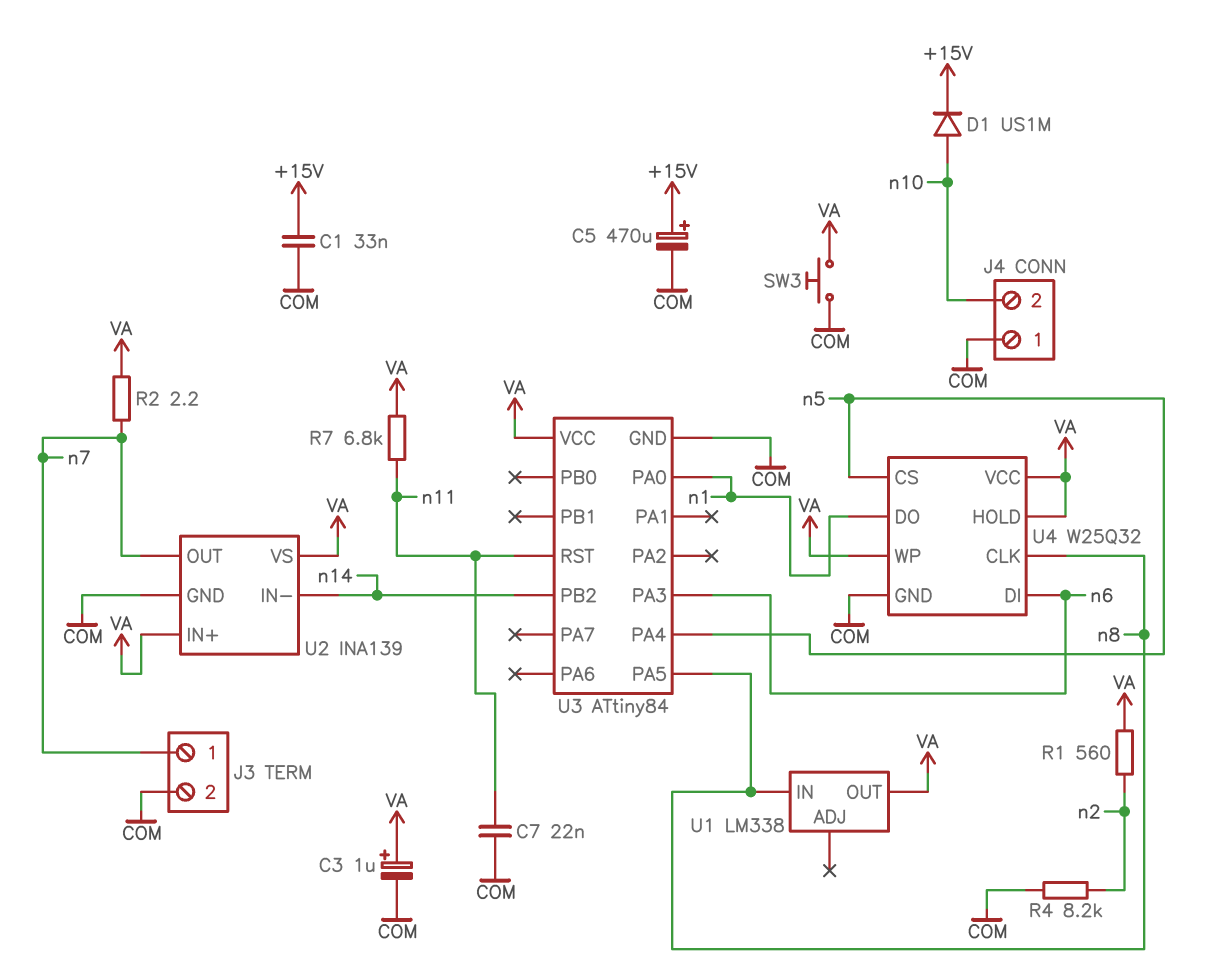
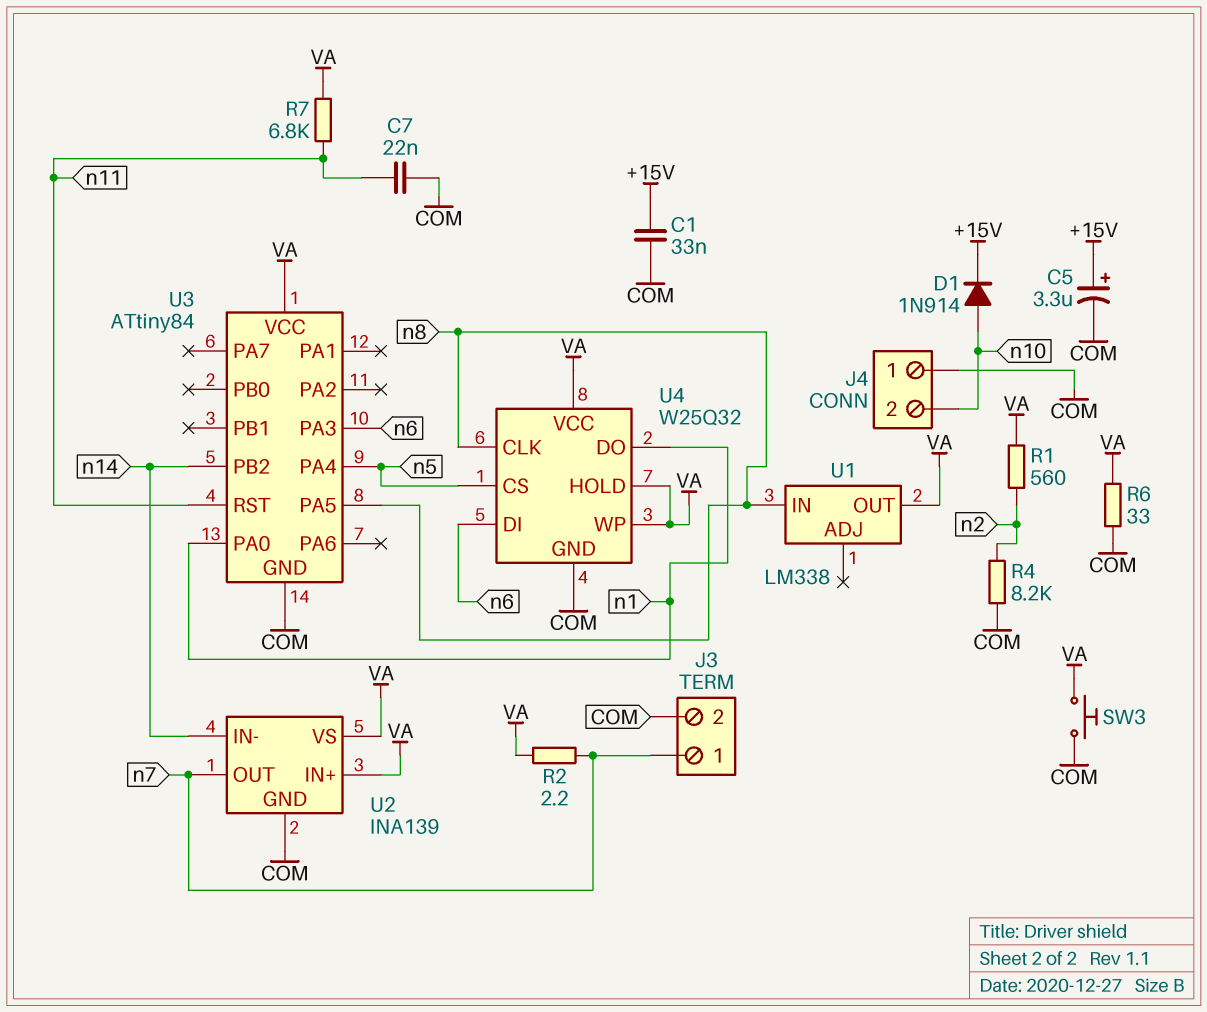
C3: 1uF (plus VA, minus COM) -> none
C5: 470uF (plus +15V, minus COM) -> 3.3uF (plus +15V, minus COM)
D1: diode US1M (A n10, K +15V) -> diode 1N914 (A n10, K +15V)
R6: none -> 33 (COM, VA)

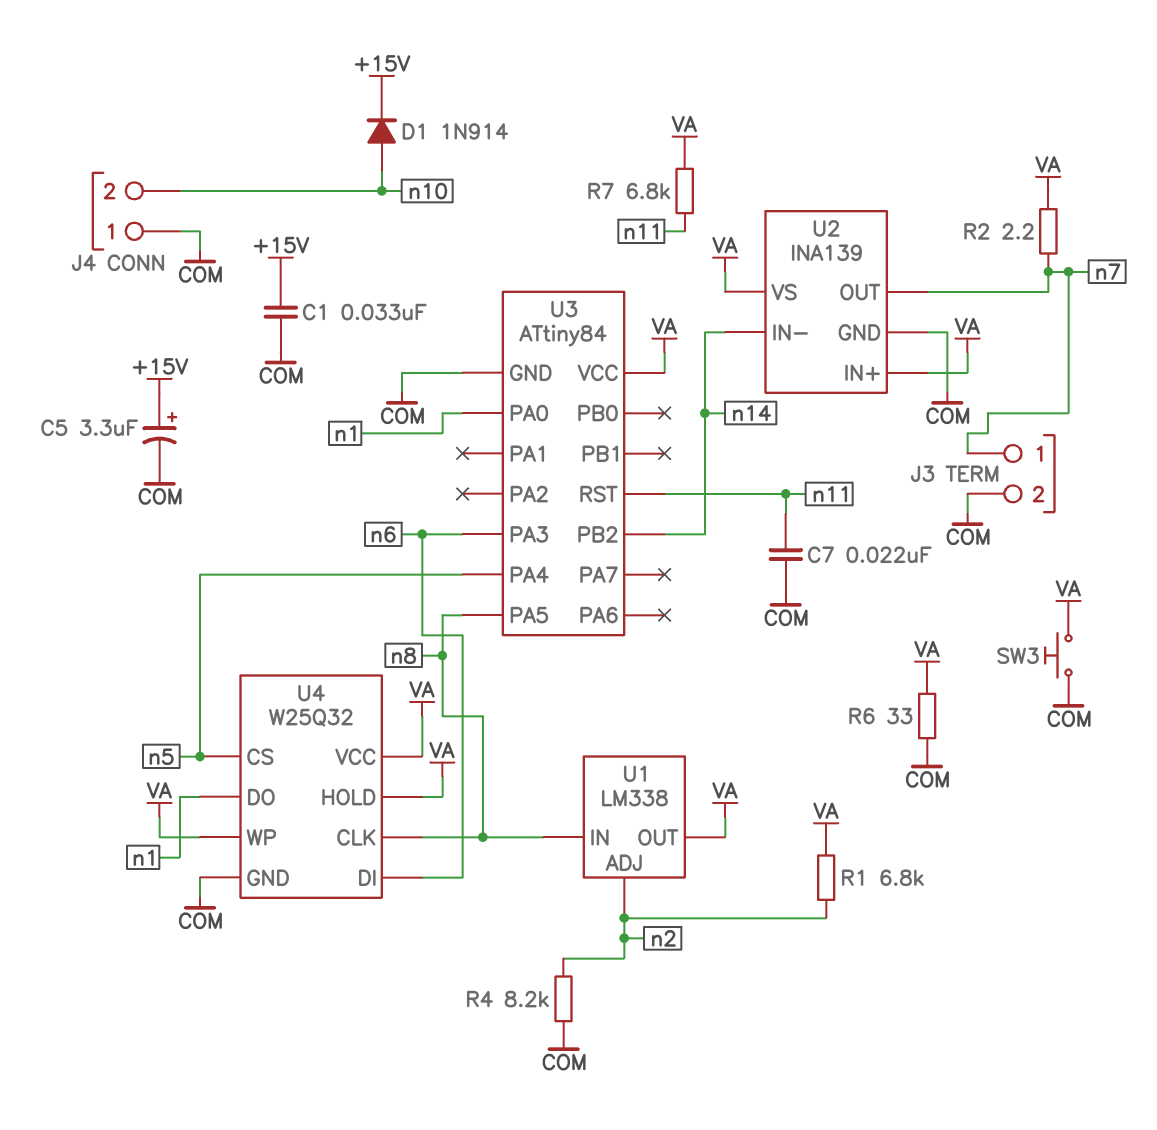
R1: 560 (VA, n2) -> 6.8k (VA, n2)
U1 pin ADJ: none -> n2

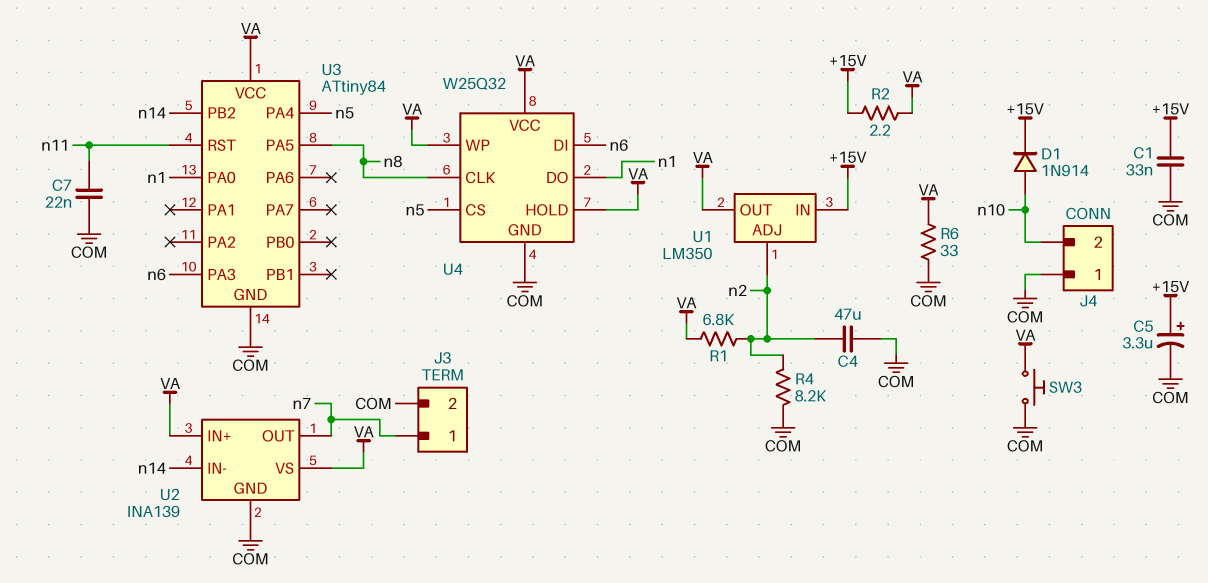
C4: none -> 47uF (COM, n2)
R2: 2.2 (VA, n7) -> 2.2 (+15V, VA)
R7: 6.8k (VA, n11) -> none
U1: LM338 -> LM350
U1 pin IN: n8 -> +15V

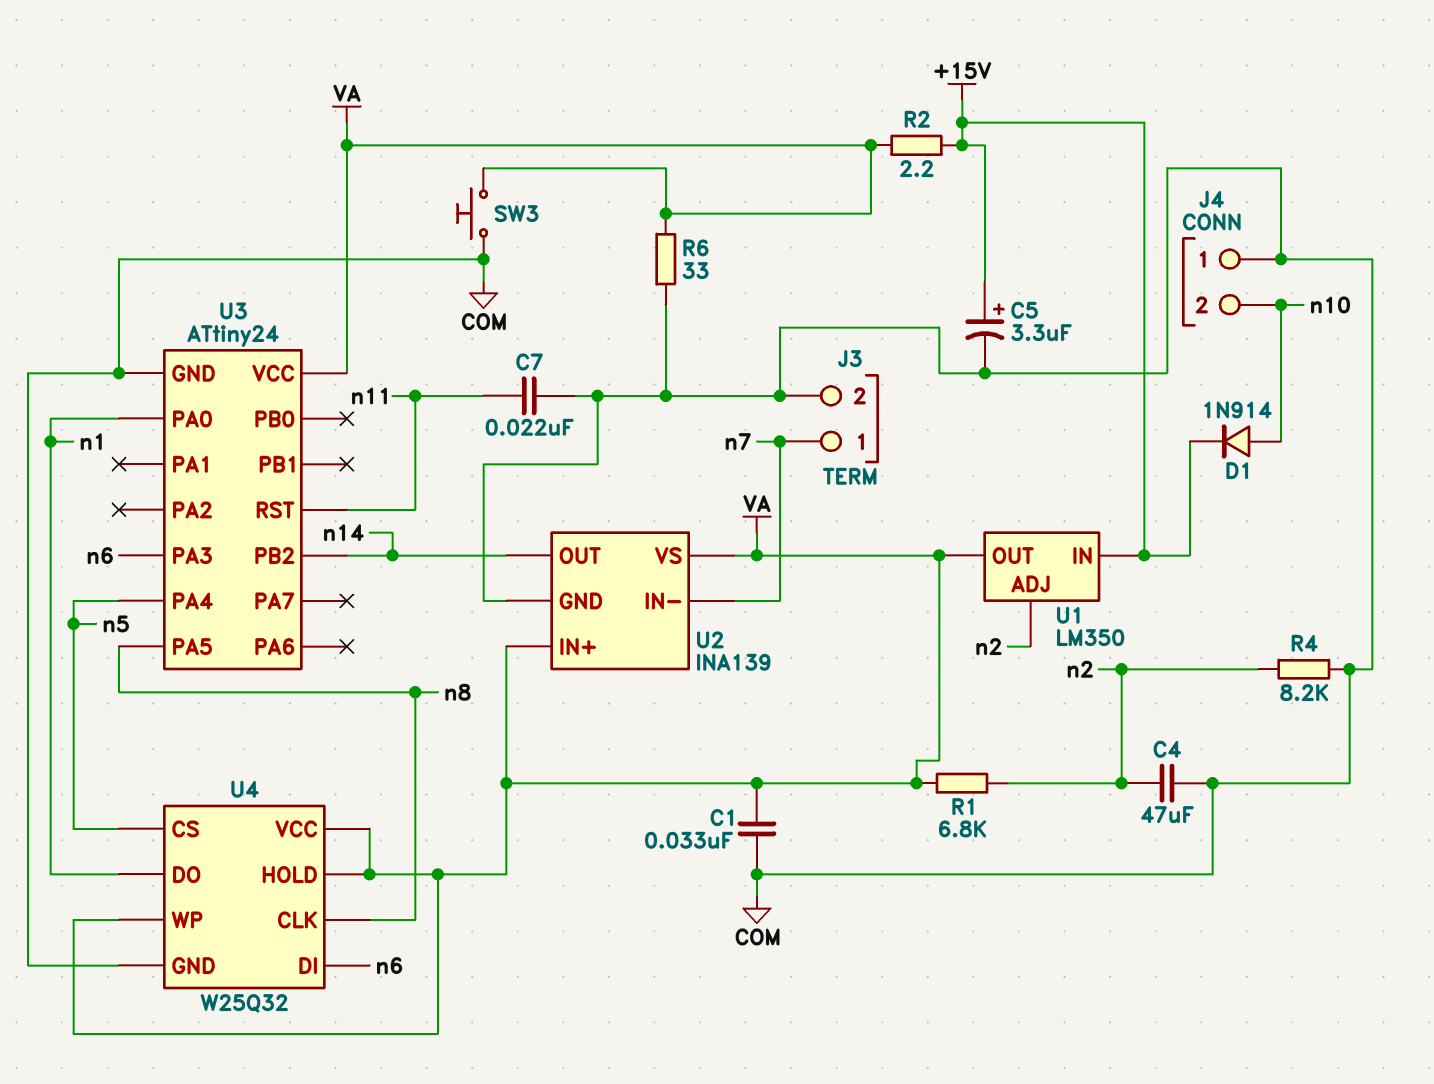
C1: 33nF (+15V, COM) -> 33nF (COM, VA)
U2 pin IN-: n14 -> n7
U2 pin OUT: n7 -> n14
U3: ATtiny84 -> ATtiny24

